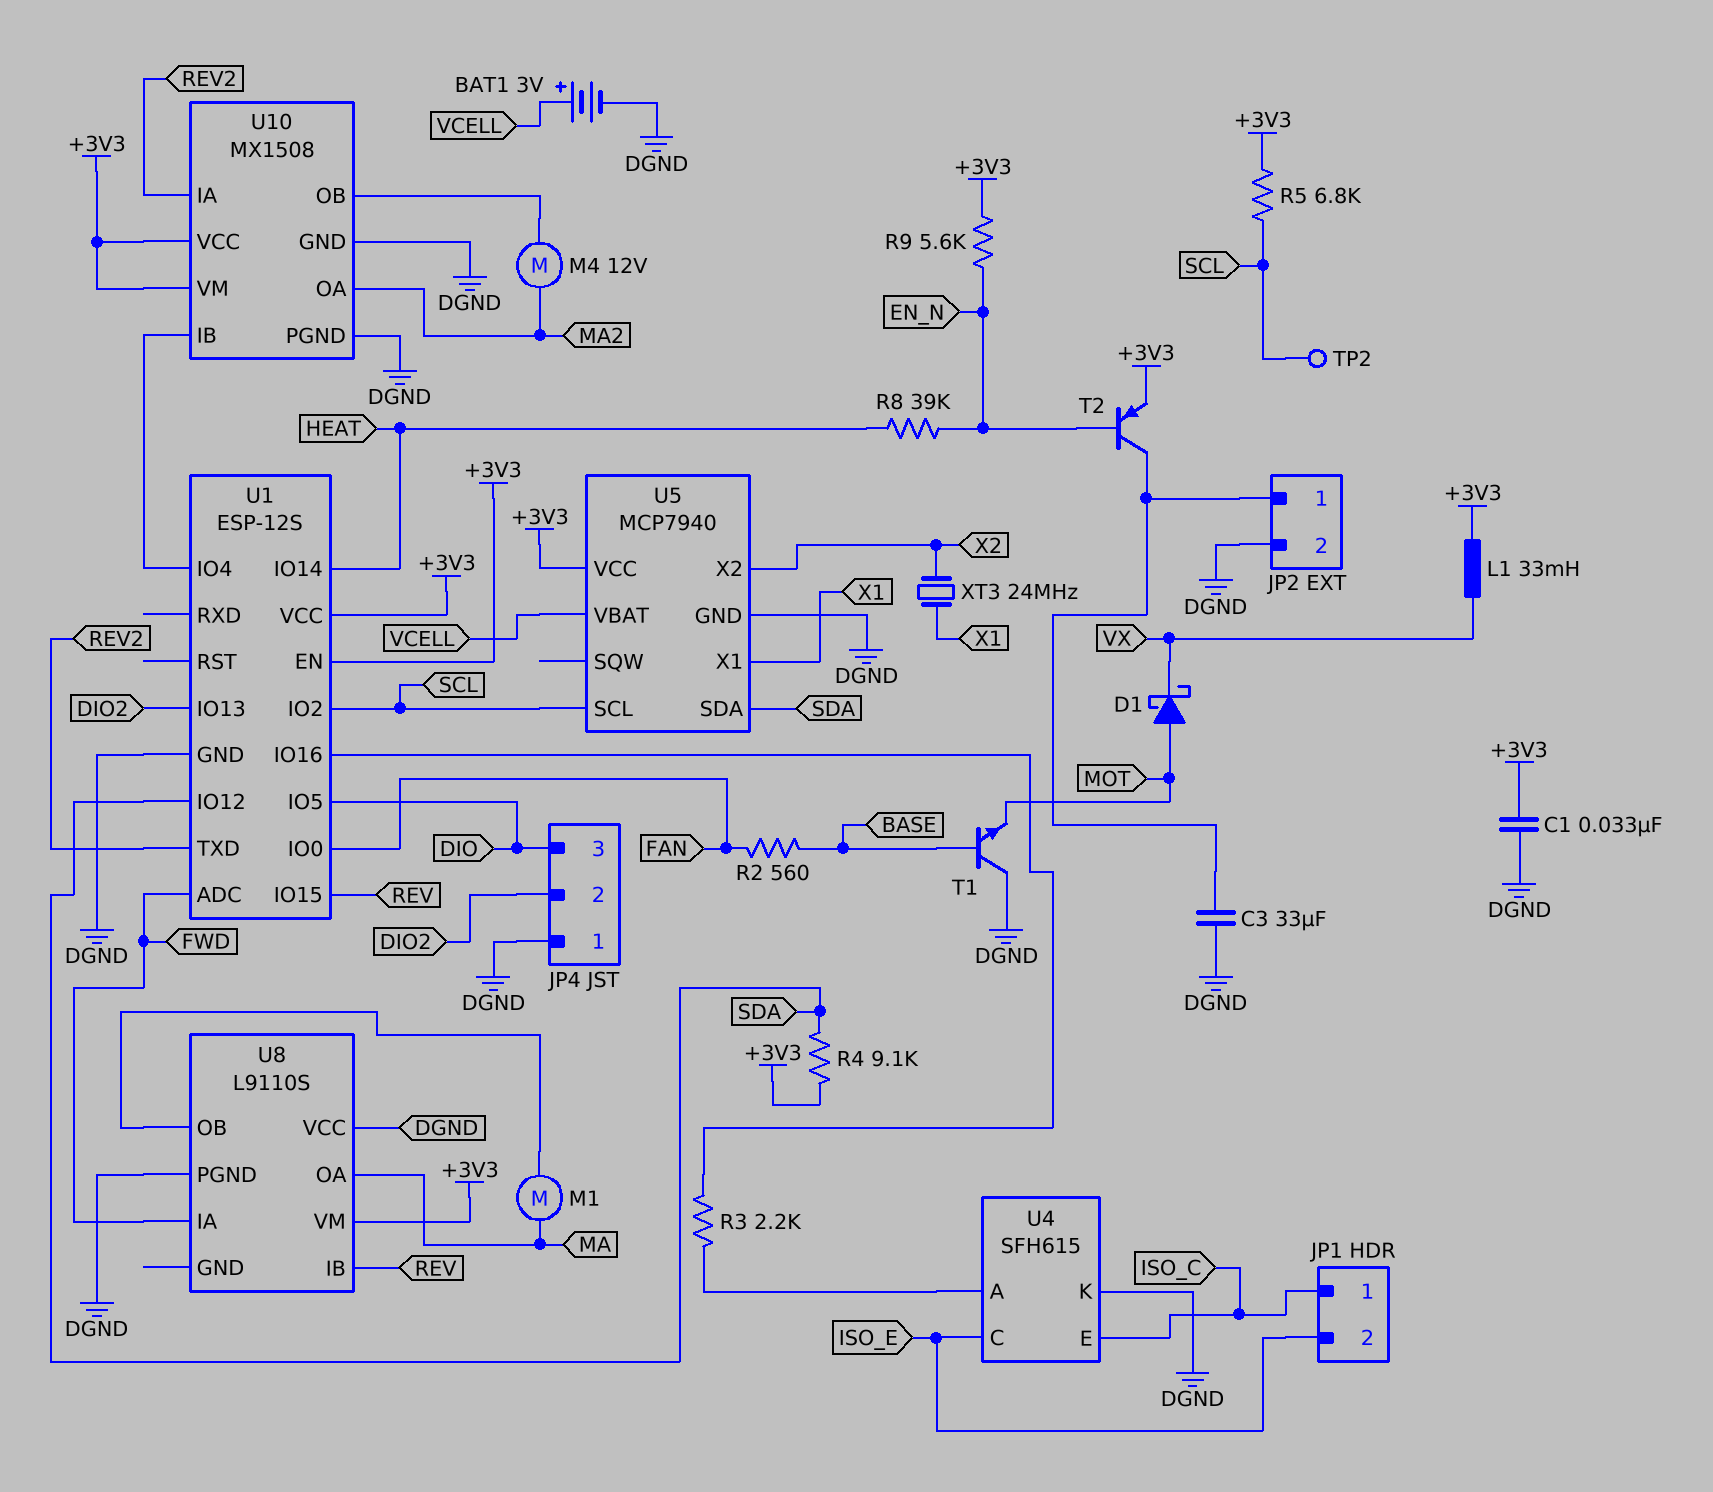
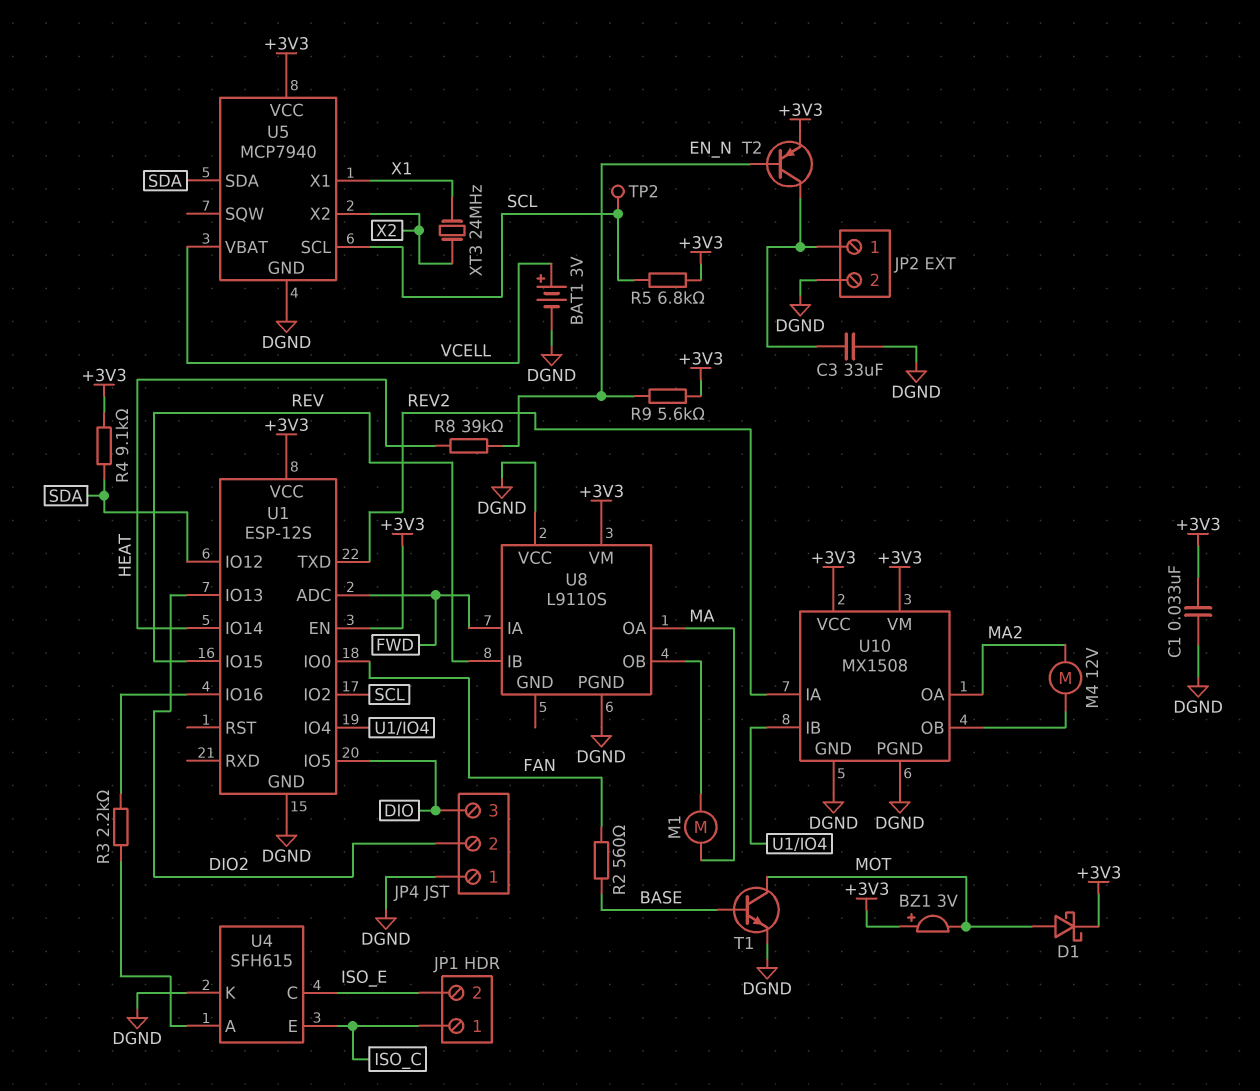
BZ1: none -> buzzer 3V (plus +3V3, minus MOT)
D1: schottky (A MOT, K VX) -> schottky (A MOT, K +3V3)
L1: 33mH (+3V3, VX) -> none
T1: NPN (B BASE, C DGND, E MOT) -> NPN (B BASE, C MOT, E DGND)

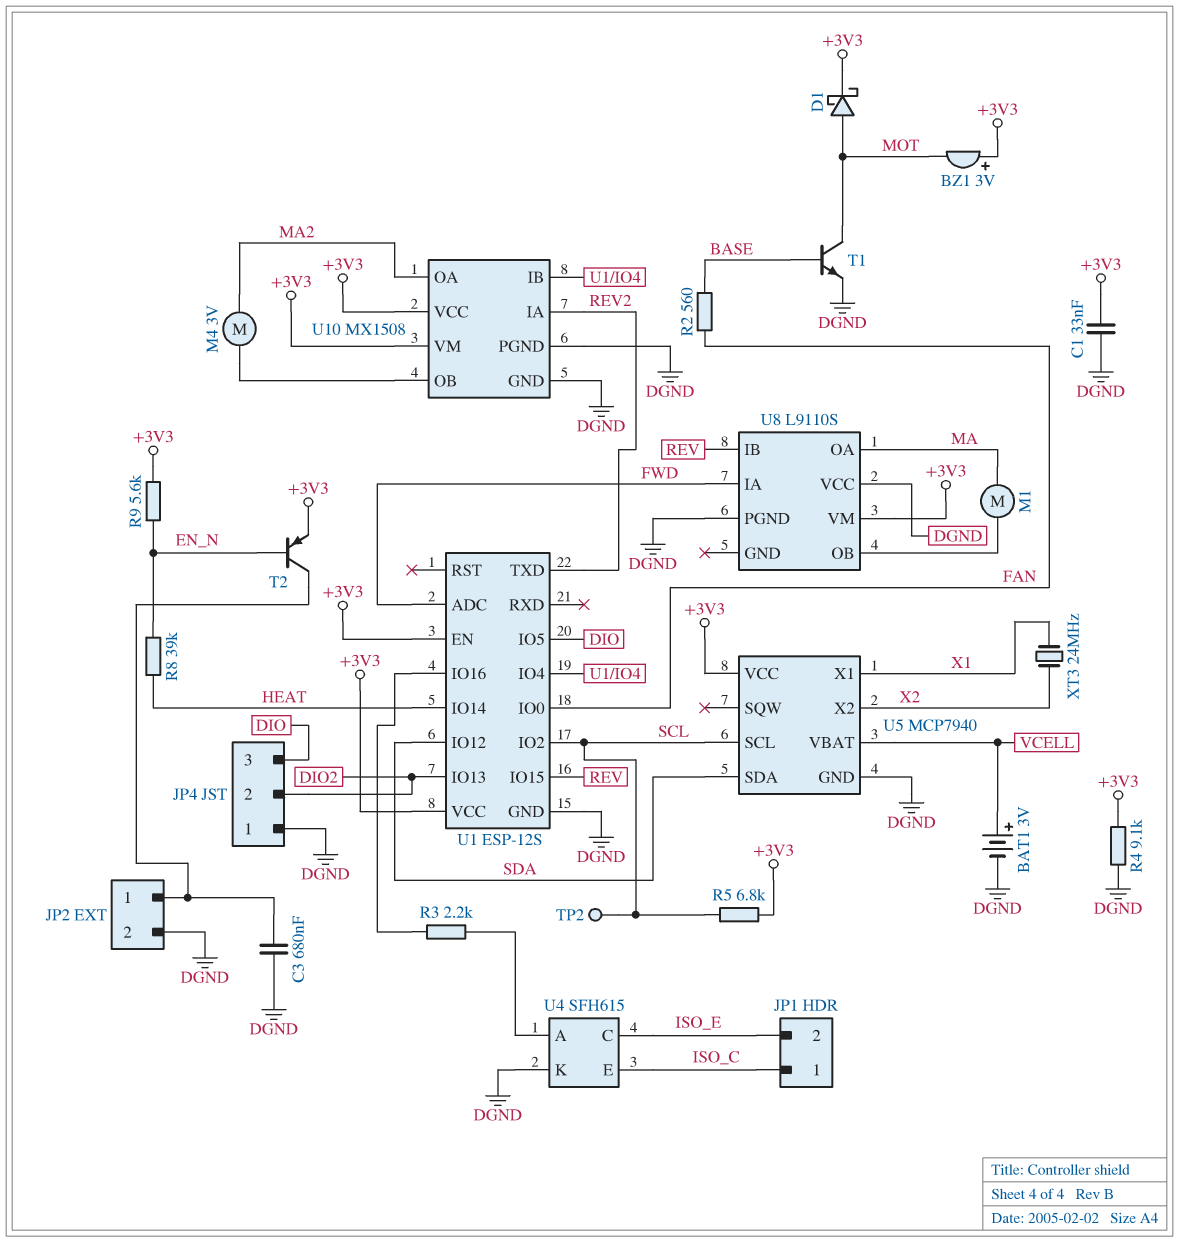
C3: 33uF (DGND, JP2/1) -> 680nF (DGND, JP2/1)
M4: motor 12V (MA2, U10/OB) -> motor 3V (MA2, U10/OB)
R4: 9.1k (+3V3, SDA) -> 9.1k (+3V3, DGND)

